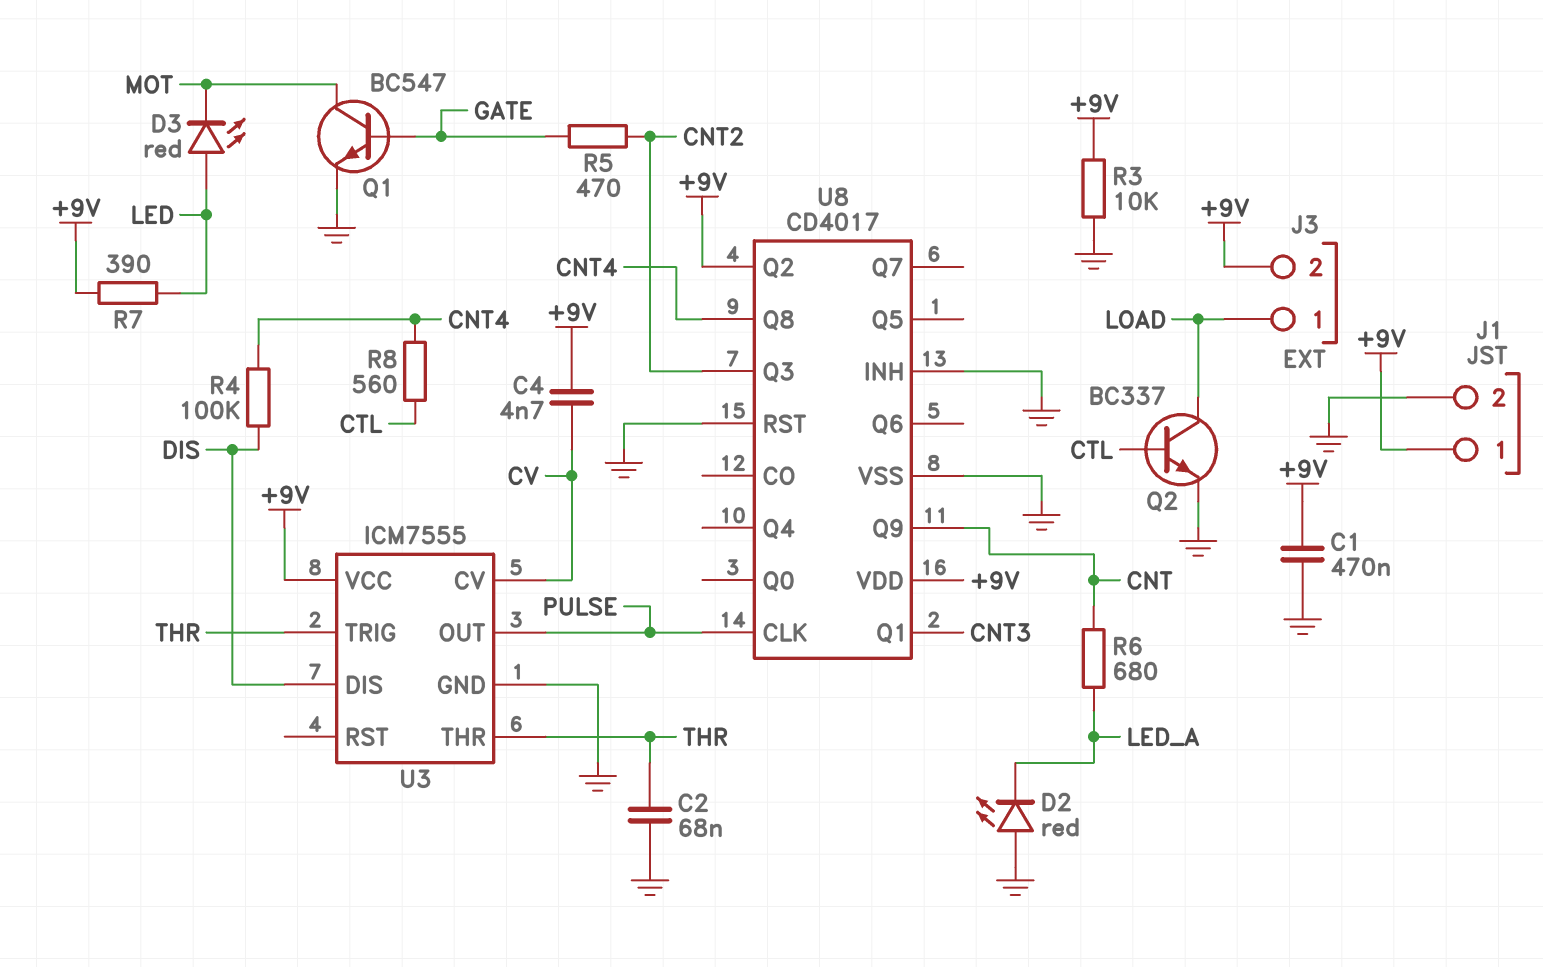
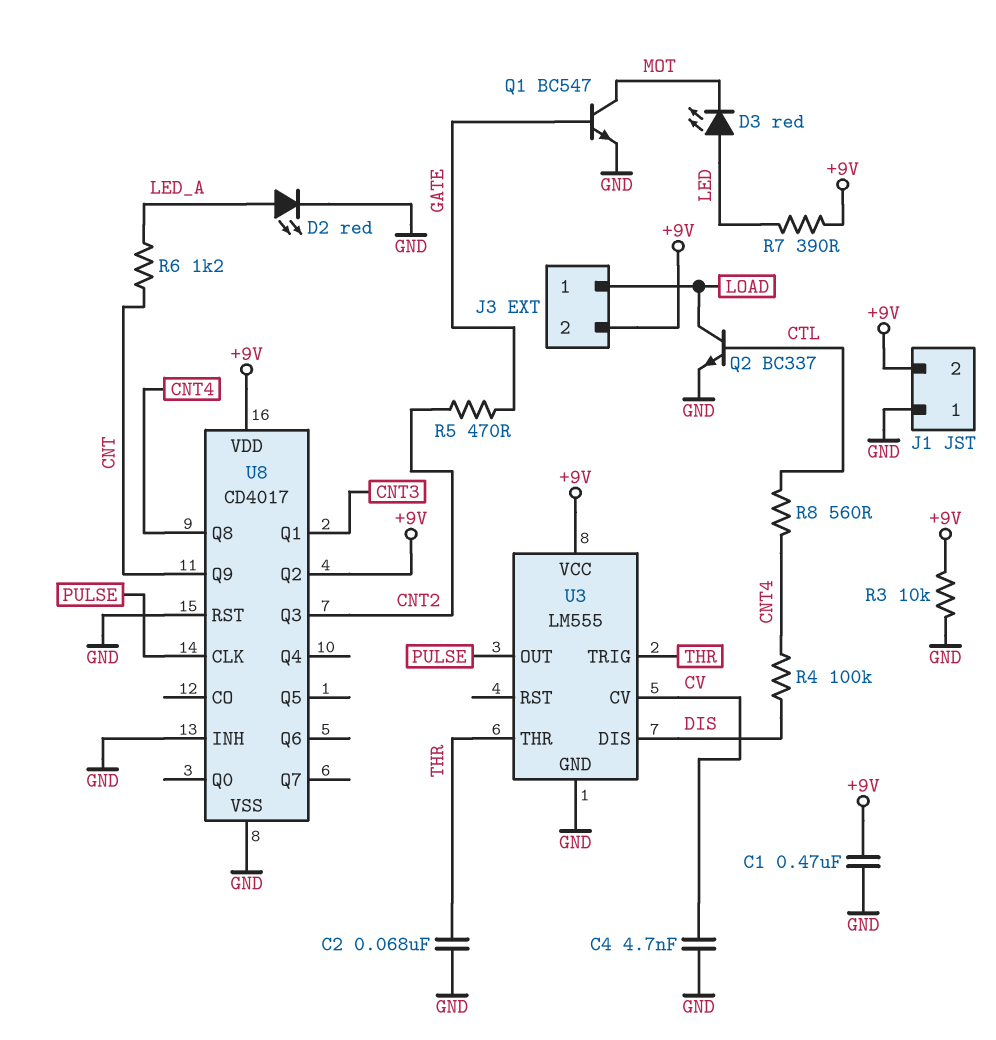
C4: 4.7nF (+9V, CV) -> 4.7nF (CV, GND)
D2: LED red (A GND, K LED_A) -> LED red (A LED_A, K GND)
J1 pin 1: +9V -> GND
J1 pin 2: GND -> +9V
R6: 680 (CNT, LED_A) -> 1.2k (CNT, LED_A)
U3: ICM7555 -> LM555

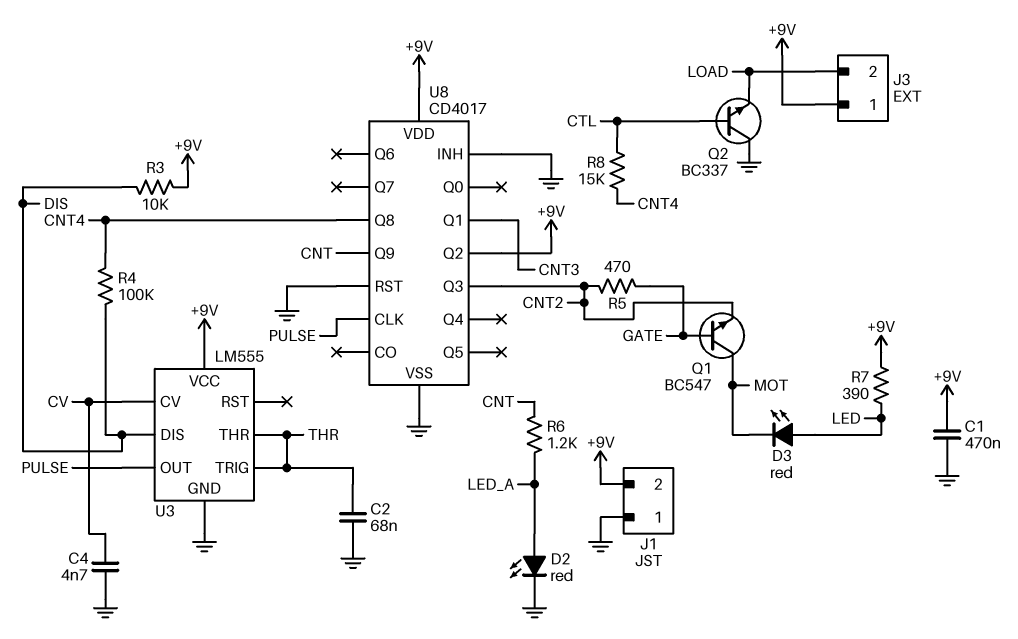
J3 pin 1: LOAD -> +9V
J3 pin 2: +9V -> LOAD
Q1: NPN BC547 (B GATE, C MOT, E GND) -> NPN BC547 (B GATE, C MOT, E CNT2)
Q2: NPN BC337 (B CTL, C LOAD, E GND) -> NPN BC337 (B CTL, C GND, E LOAD)
R3: 10k (+9V, GND) -> 10k (+9V, DIS)
R8: 560 (CNT4, CTL) -> 15k (CNT4, CTL)

